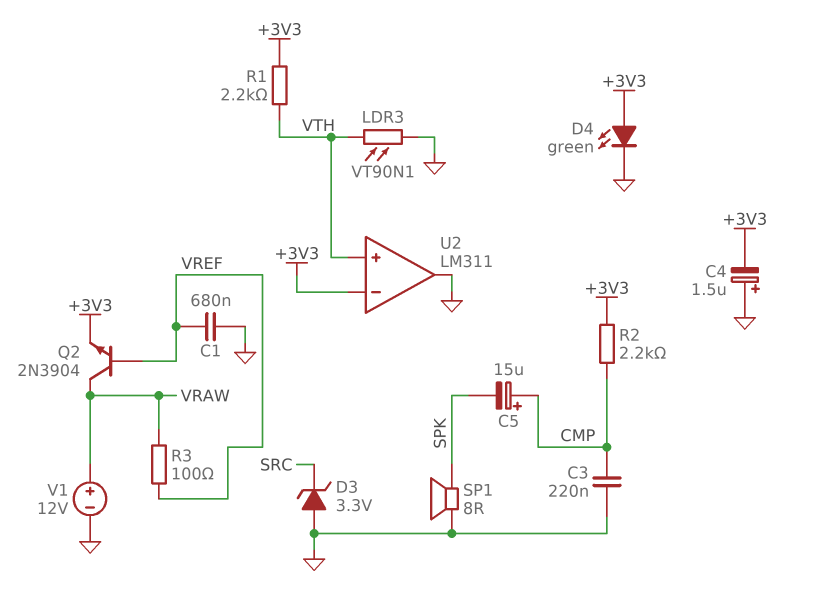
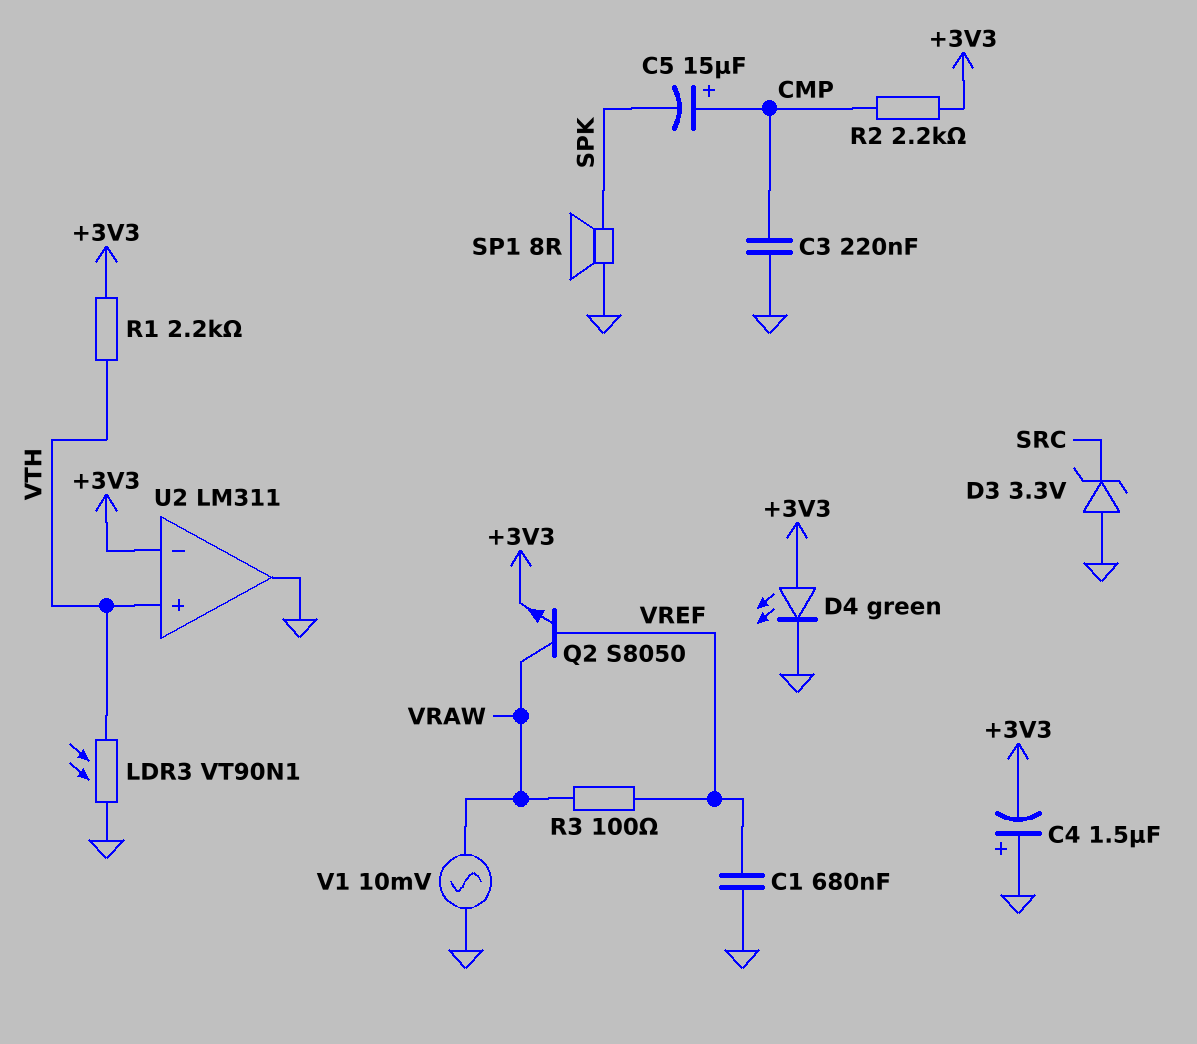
Q2: NPN 2N3904 (B VREF, C VRAW, E +3V3) -> NPN S8050 (B VREF, C VRAW, E +3V3)
V1: 12V (plus VRAW, minus GND) -> AC 10mV (GND, VRAW)

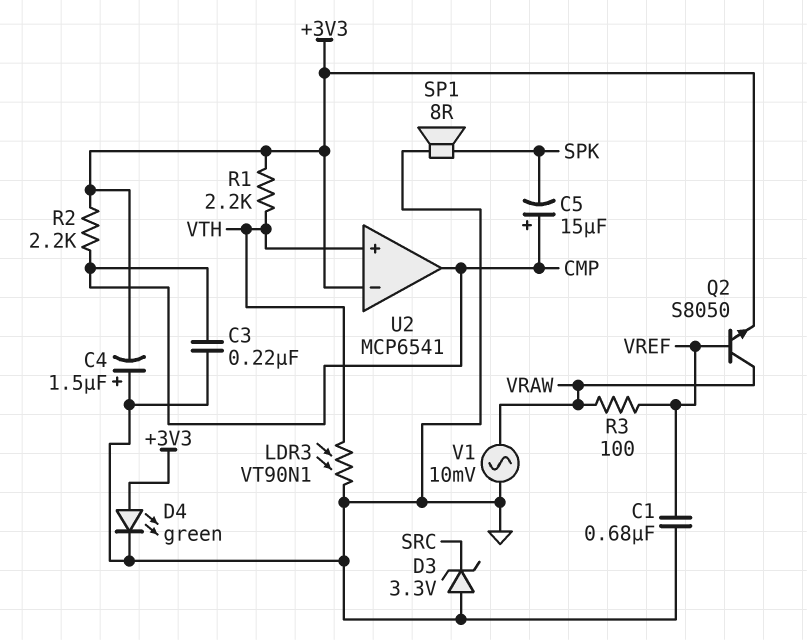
U2: LM311 -> MCP6541
U2 pin out: GND -> CMP

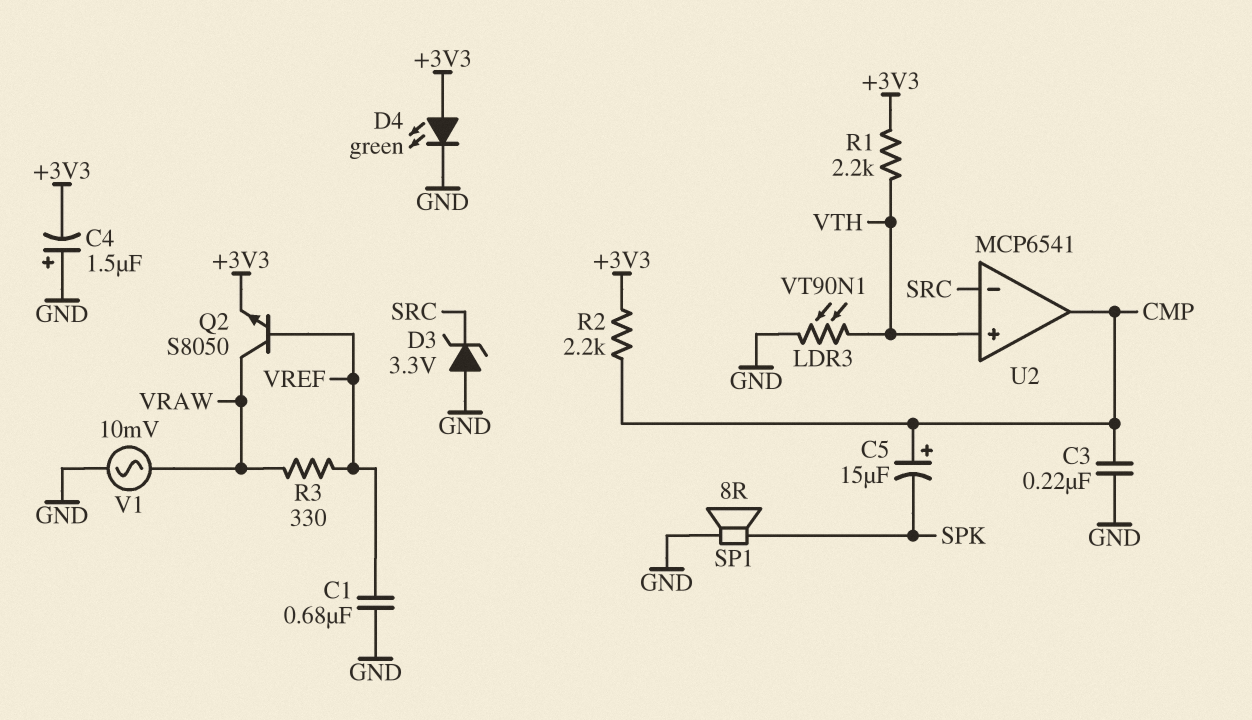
R3: 100 (VRAW, VREF) -> 330 (VRAW, VREF)
U2 pin in-: +3V3 -> SRC

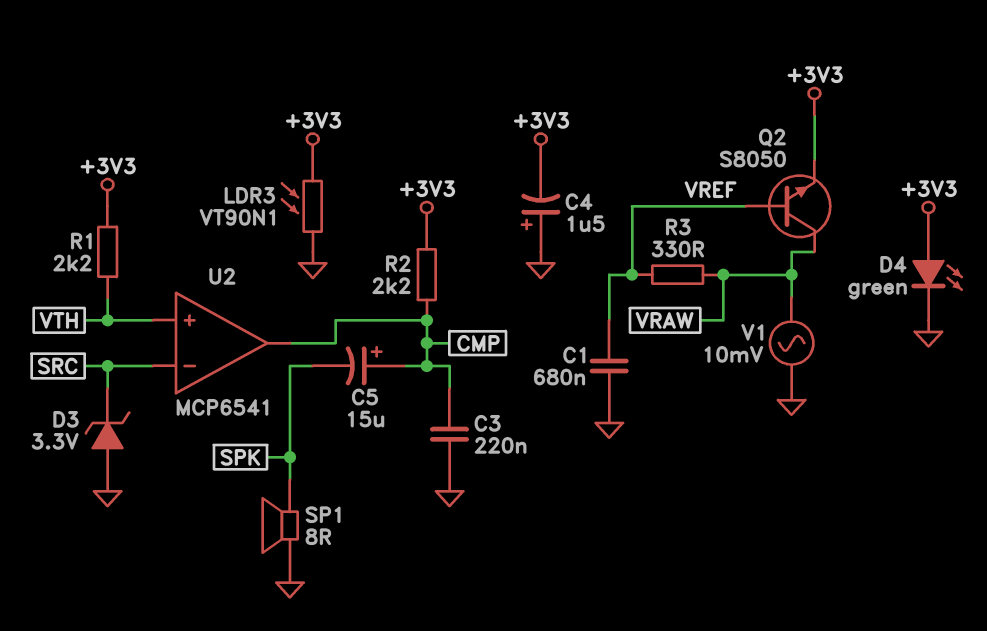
LDR3: VT90N1 (GND, VTH) -> VT90N1 (+3V3, GND)

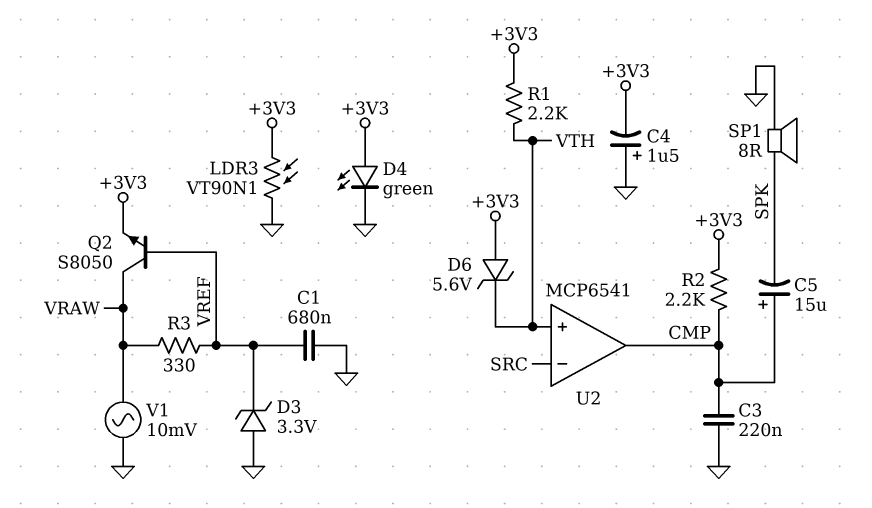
D3: zener 3.3V (A GND, K SRC) -> zener 3.3V (A GND, K VREF)
D6: none -> zener 5.6V (A +3V3, K VTH)

